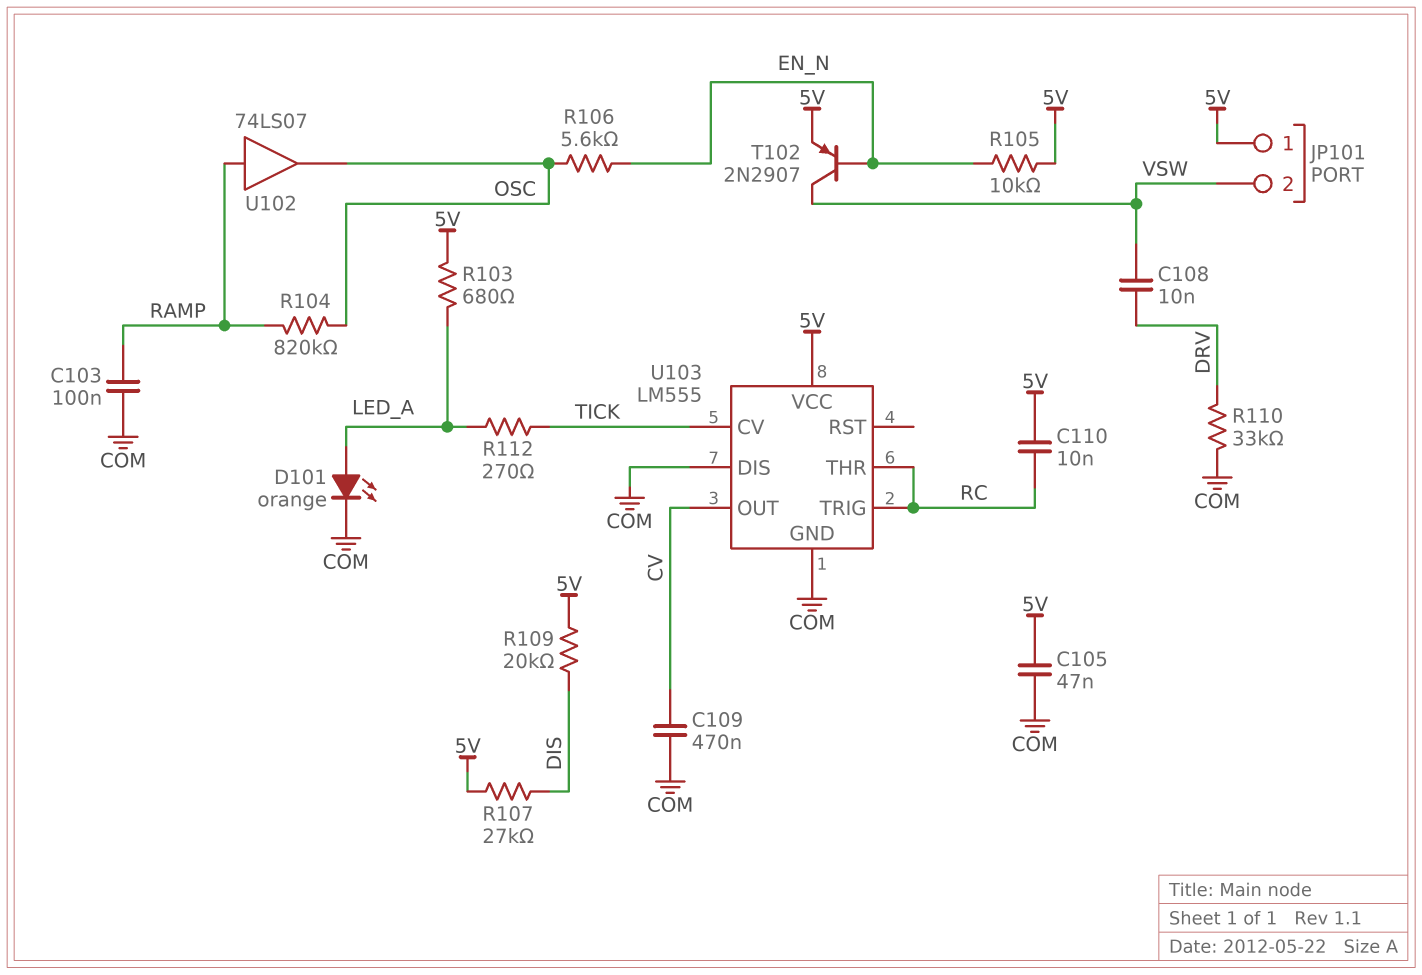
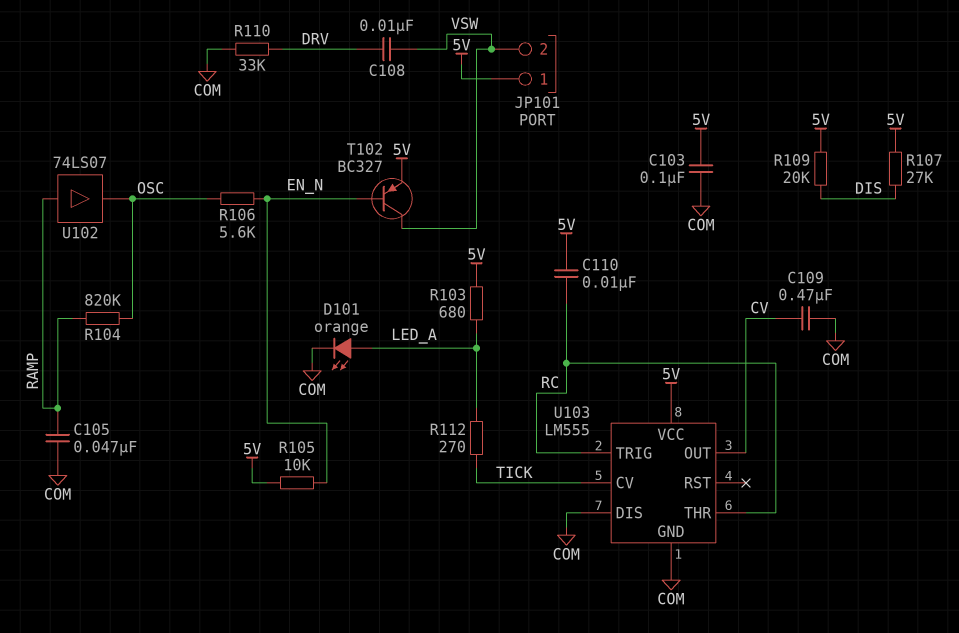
C103: 100nF (COM, RAMP) -> 100nF (5V, COM)
C105: 47nF (5V, COM) -> 47nF (COM, RAMP)
T102: PNP 2N2907 (B EN_N, C VSW, E 5V) -> PNP BC327 (B EN_N, C VSW, E 5V)

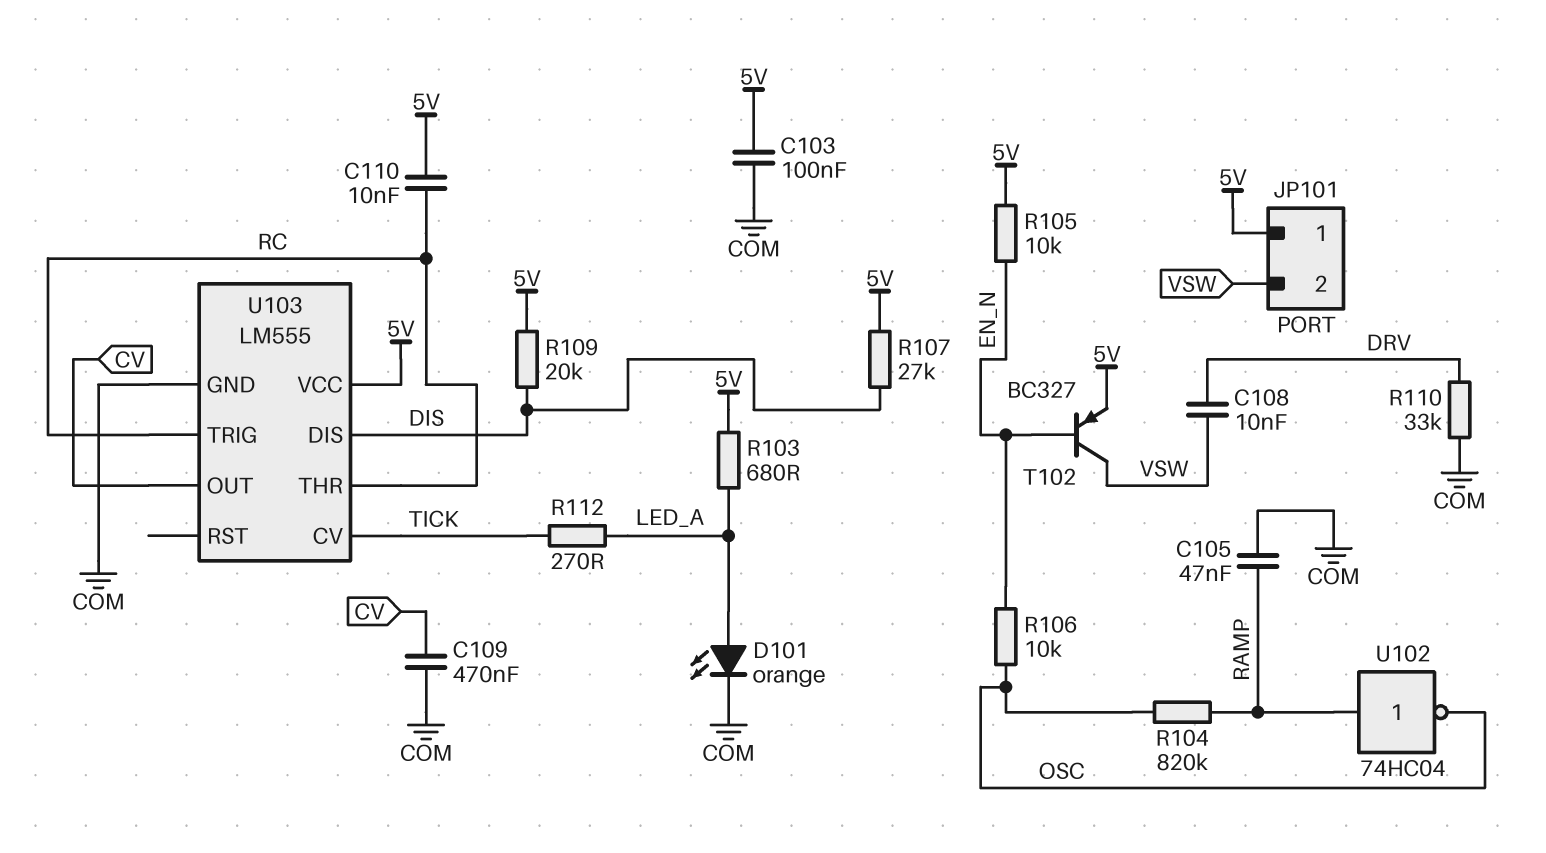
R106: 5.6k (EN_N, OSC) -> 10k (EN_N, OSC)
U102: buffer 74LS07 (in RAMP, out OSC) -> NOT 74HC04 (in RAMP, out OSC)
U103 pin DIS: COM -> DIS

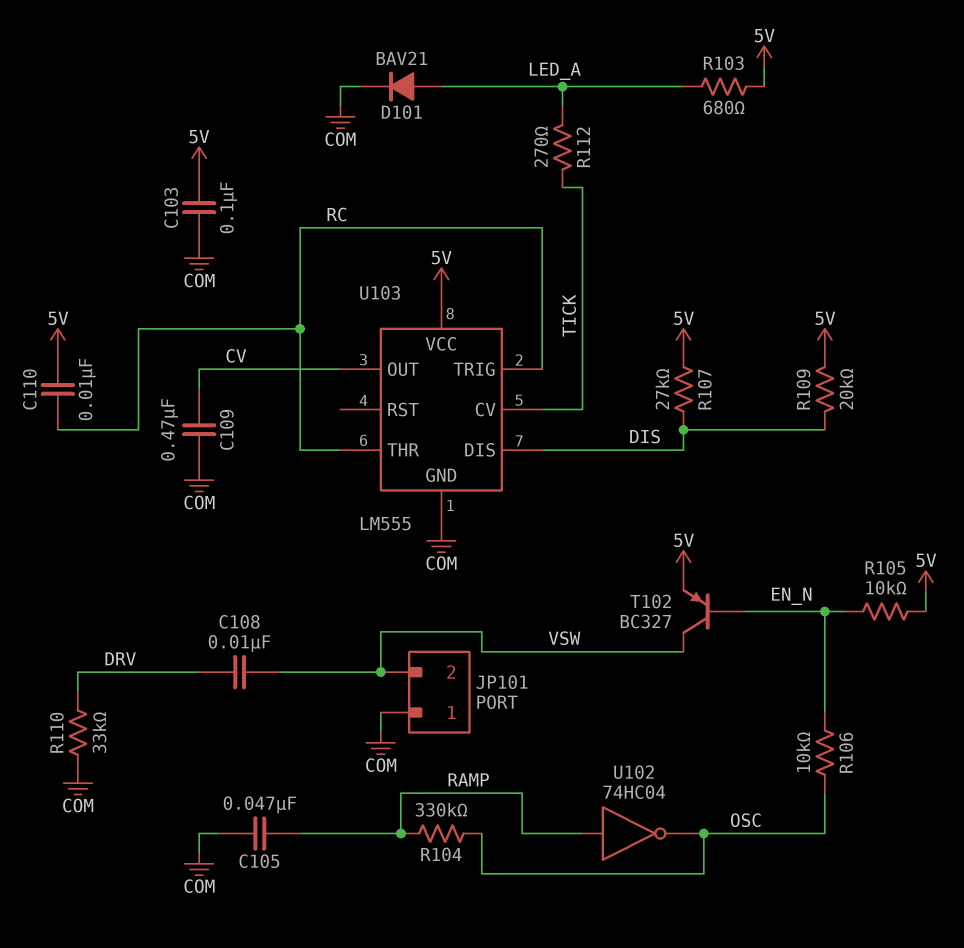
D101: LED orange (A LED_A, K COM) -> diode BAV21 (A LED_A, K COM)
JP101 pin 1: 5V -> COM
R104: 820k (OSC, RAMP) -> 330k (OSC, RAMP)

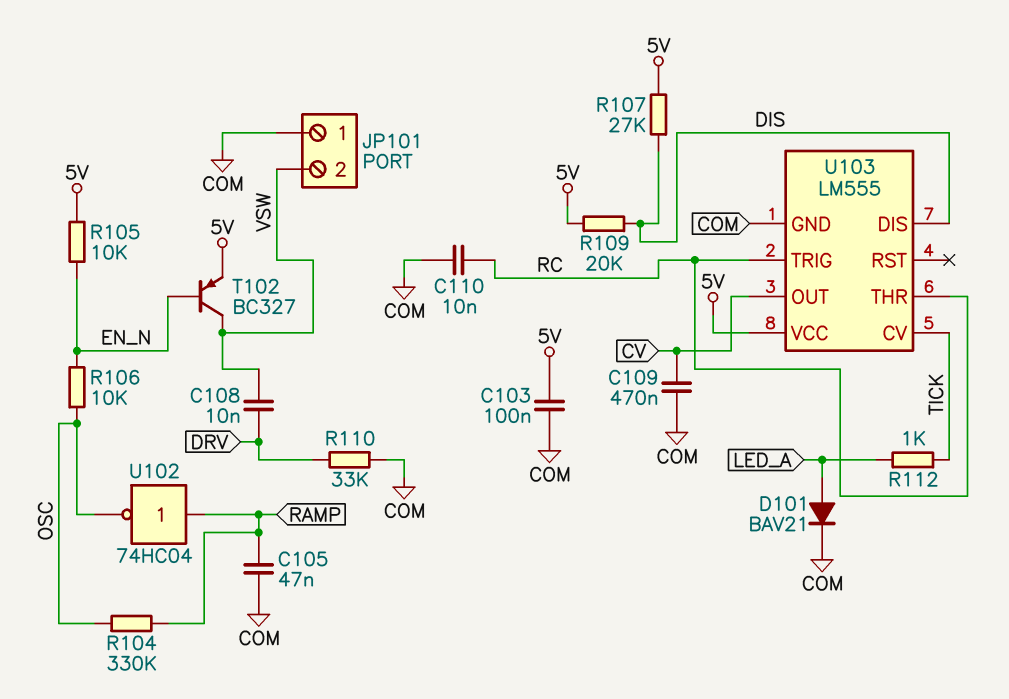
C110: 10nF (5V, RC) -> 10nF (COM, RC)
R103: 680 (5V, LED_A) -> none
R112: 270 (LED_A, TICK) -> 1k (LED_A, TICK)

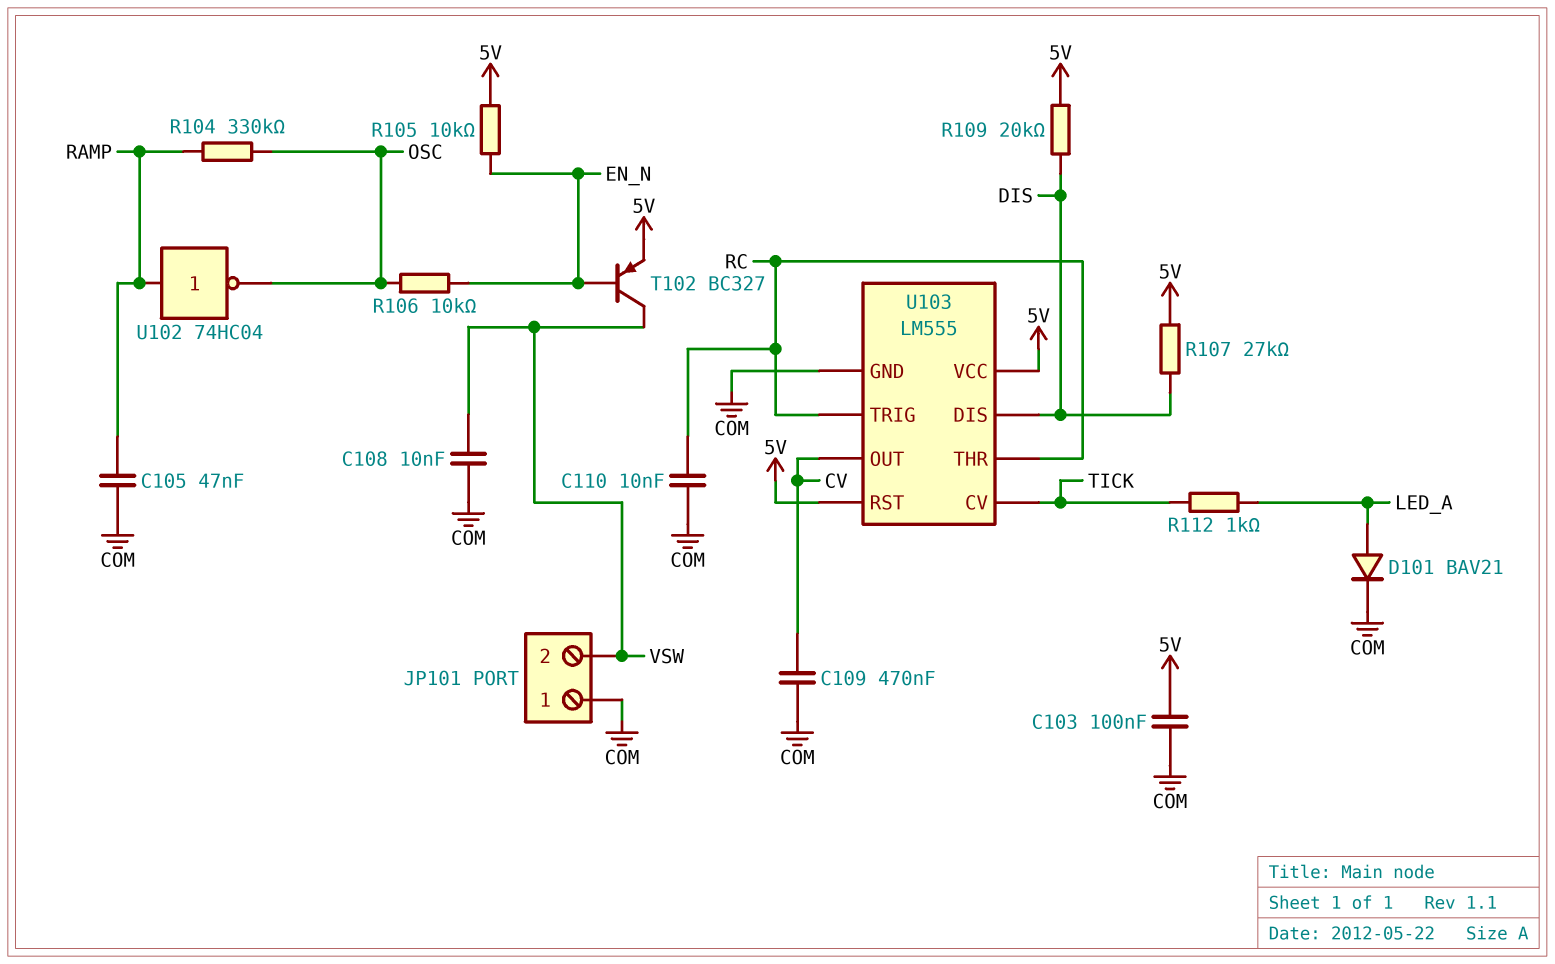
C108: 10nF (DRV, VSW) -> 10nF (COM, VSW)
R110: 33k (COM, DRV) -> none
U103 pin RST: none -> 5V

